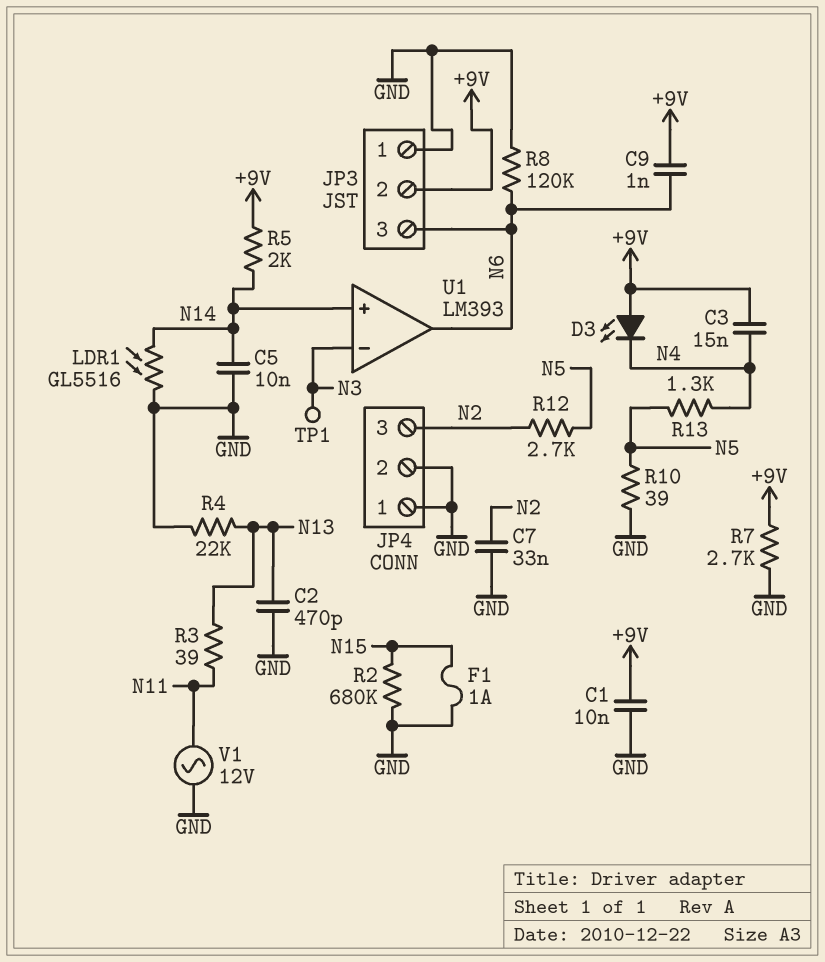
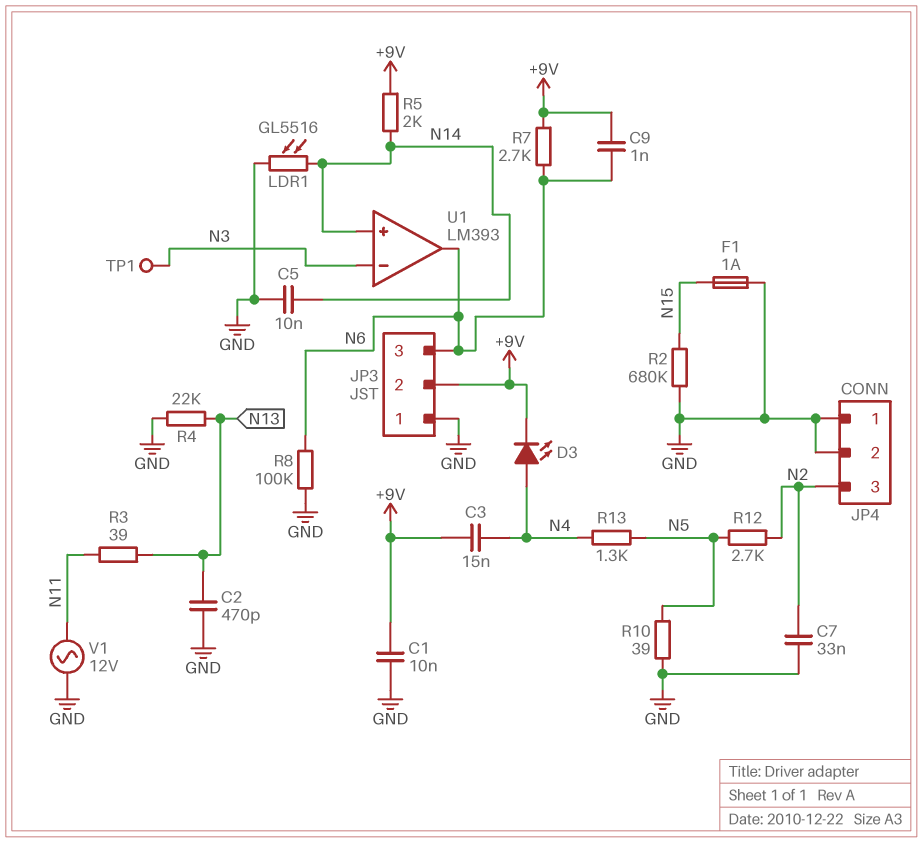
D3: LED (A +9V, K N4) -> LED (A N4, K +9V)
R7: 2.7k (+9V, GND) -> 2.7k (+9V, N6)
R8: 120k (GND, N6) -> 100k (GND, N6)

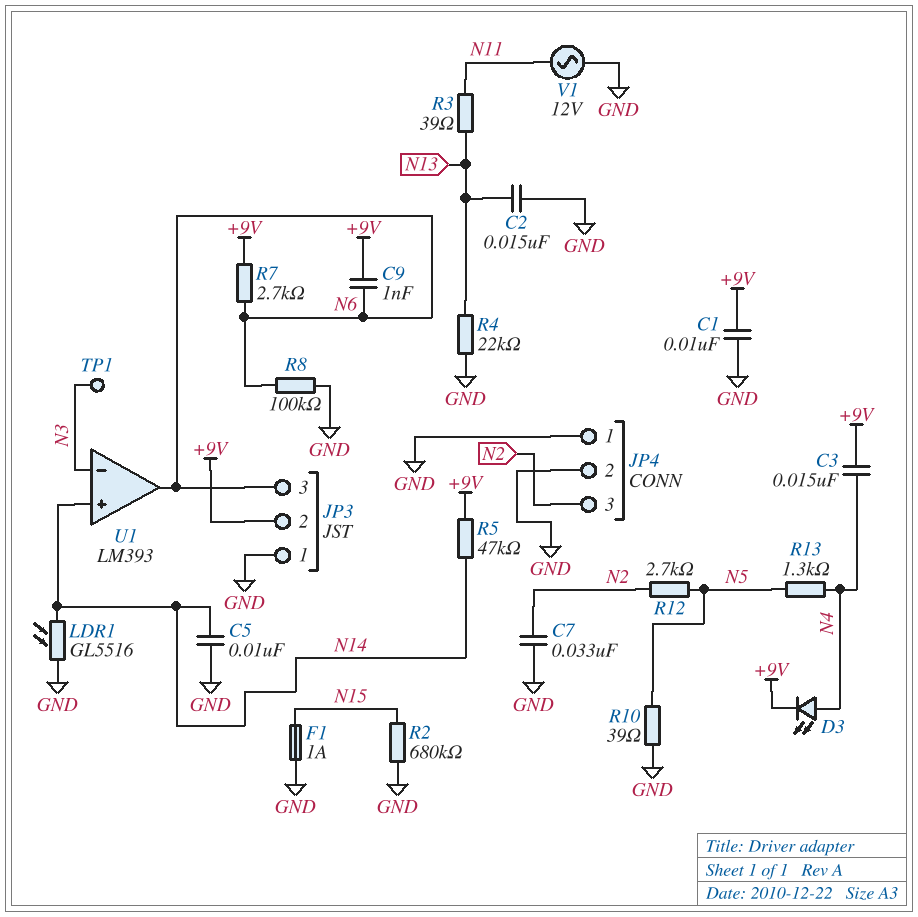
C2: 470pF (GND, N13) -> 15nF (GND, N13)
R5: 2k (+9V, N14) -> 47k (+9V, N14)

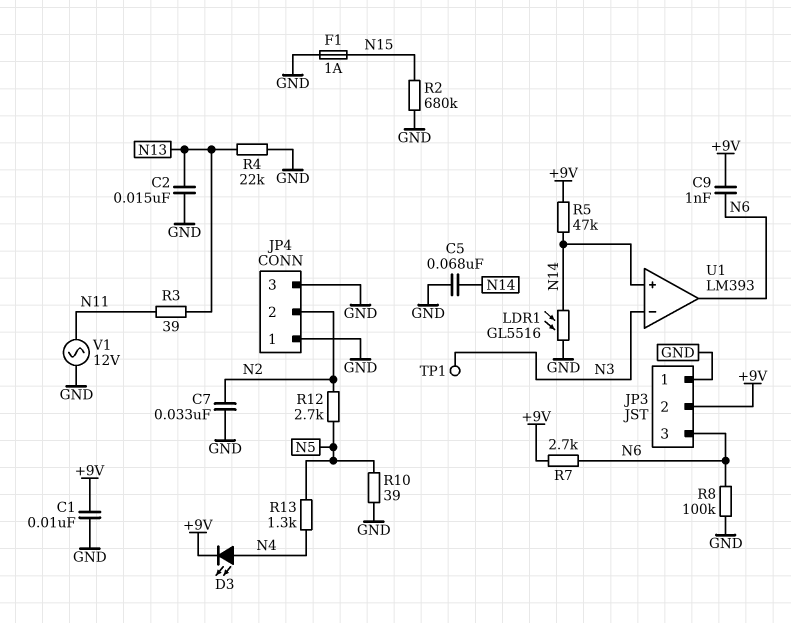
C3: 15nF (+9V, N4) -> none
C5: 10nF (GND, N14) -> 68nF (GND, N14)
JP4 pin 2: GND -> N2
JP4 pin 3: N2 -> GND

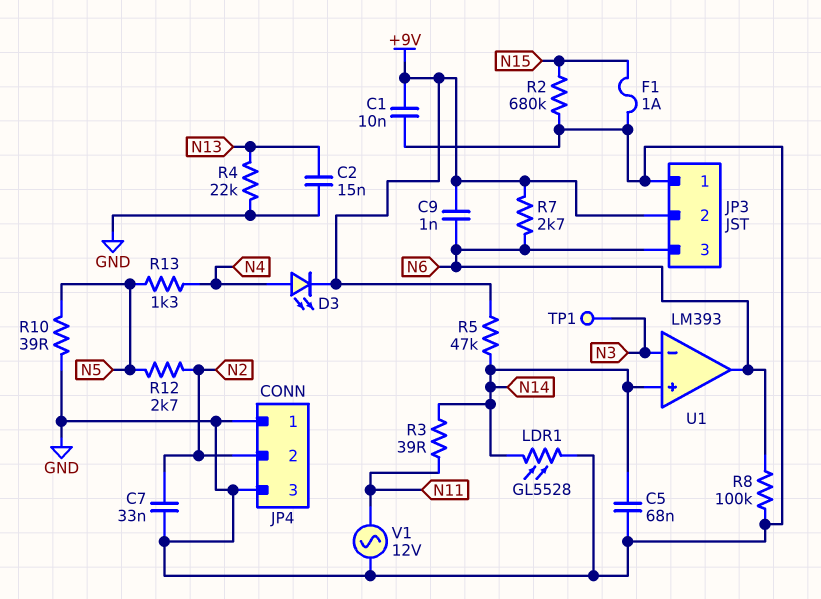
LDR1: GL5516 (GND, N14) -> GL5528 (GND, N14)
R3: 39 (N11, N13) -> 39 (N11, N14)

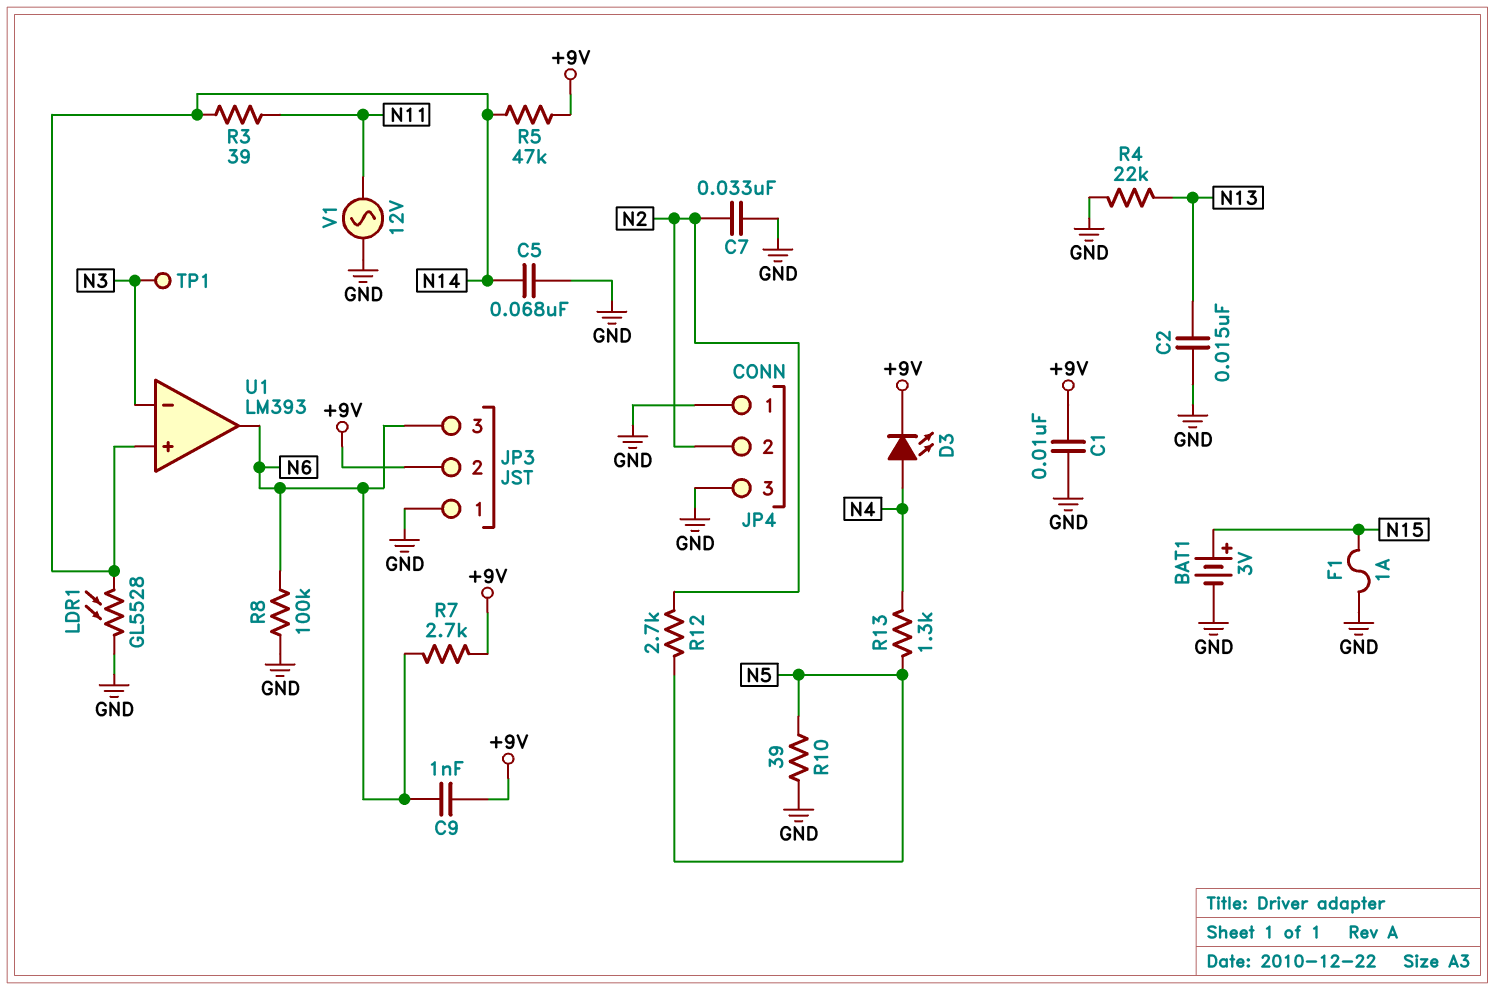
BAT1: none -> 3V (plus N15, minus GND)
R2: 680k (GND, N15) -> none

